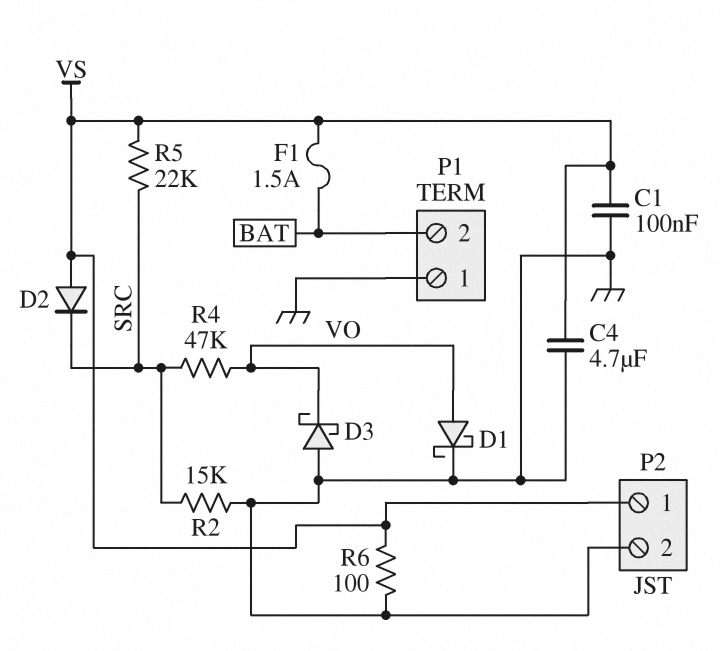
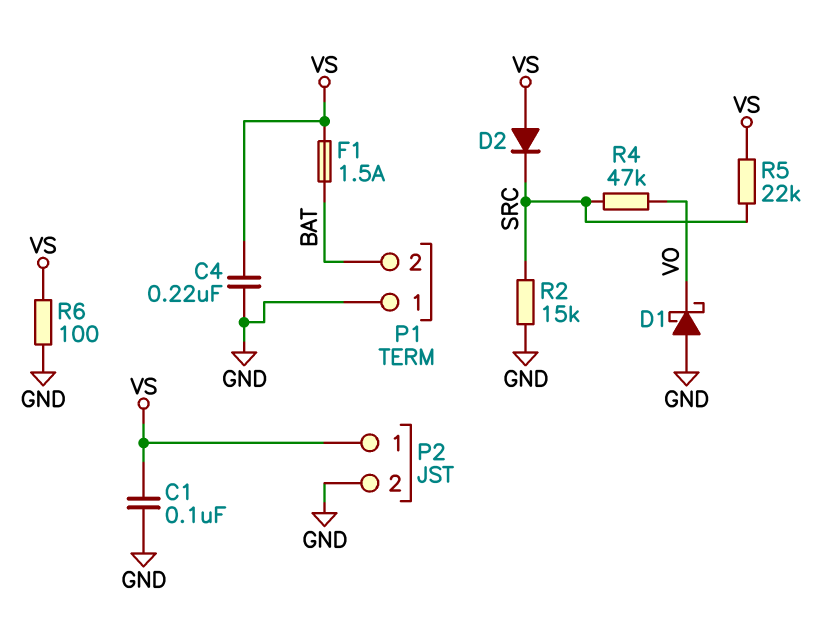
C4: 4.7uF (GND, VS) -> 220nF (GND, VS)
D1: schottky (A VO, K GND) -> schottky (A GND, K VO)
D3: schottky (A GND, K VO) -> none

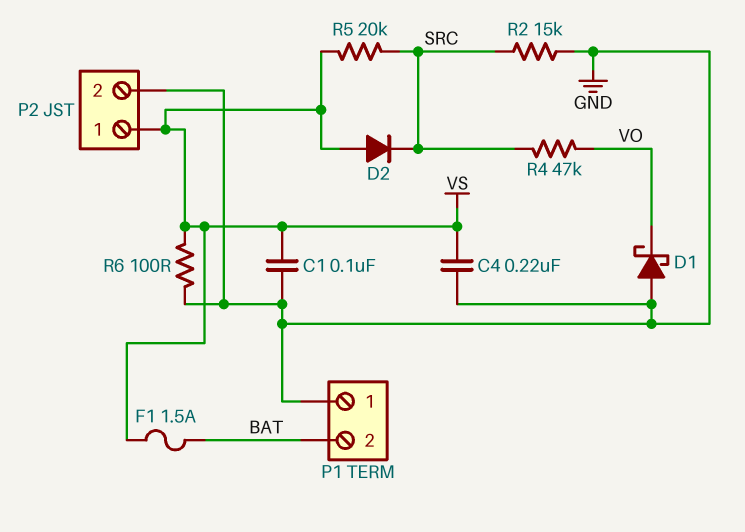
R5: 22k (SRC, VS) -> 20k (SRC, VS)

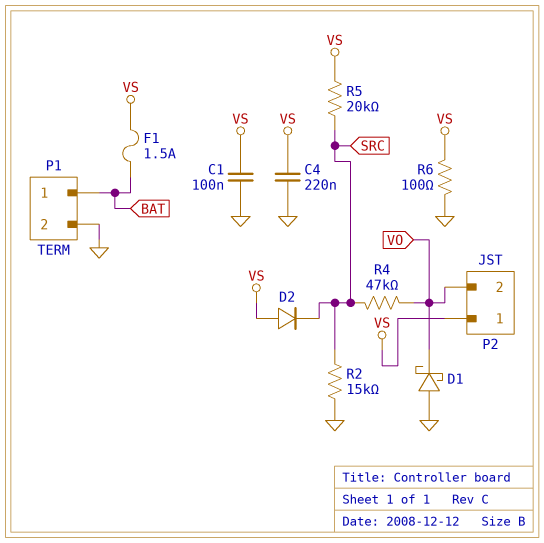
P1 pin 1: GND -> BAT
P1 pin 2: BAT -> GND
P2 pin 2: GND -> VO

